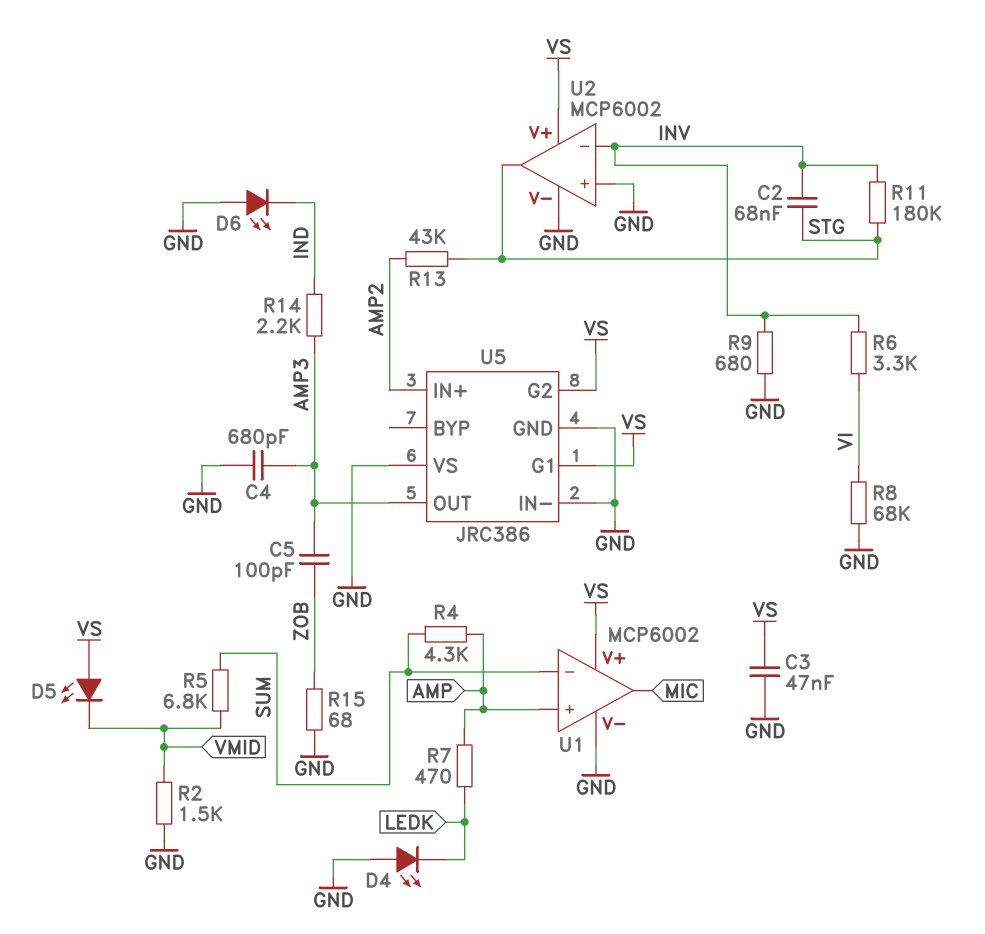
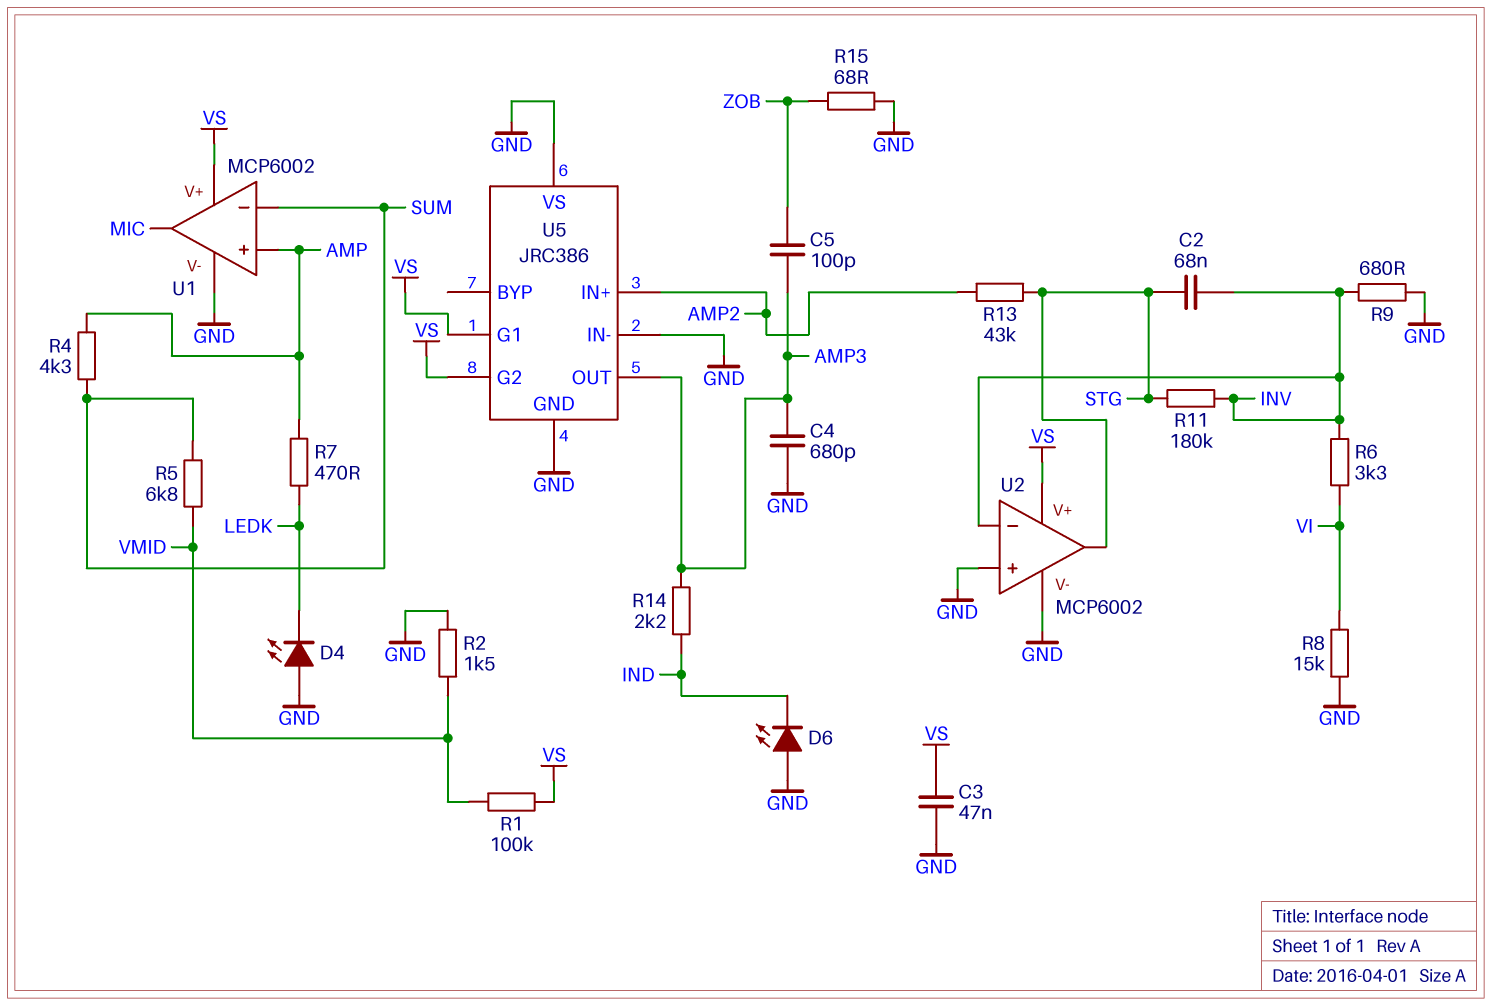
D5: LED (A VS, K VMID) -> none
R1: none -> 100k (VMID, VS)
R8: 68k (GND, VI) -> 15k (GND, VI)

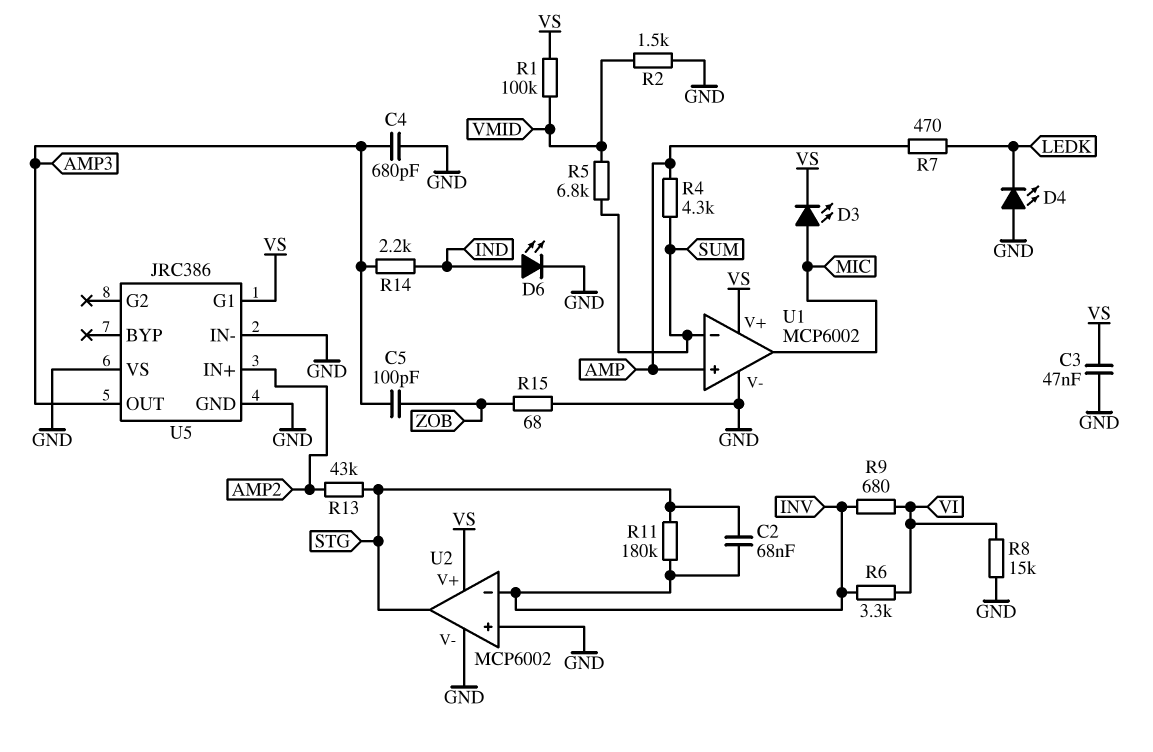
D3: none -> LED (A MIC, K VS)
D6: LED (A GND, K IND) -> LED (A IND, K GND)
R9: 680 (GND, INV) -> 680 (INV, VI)
U5 pin G2: VS -> none

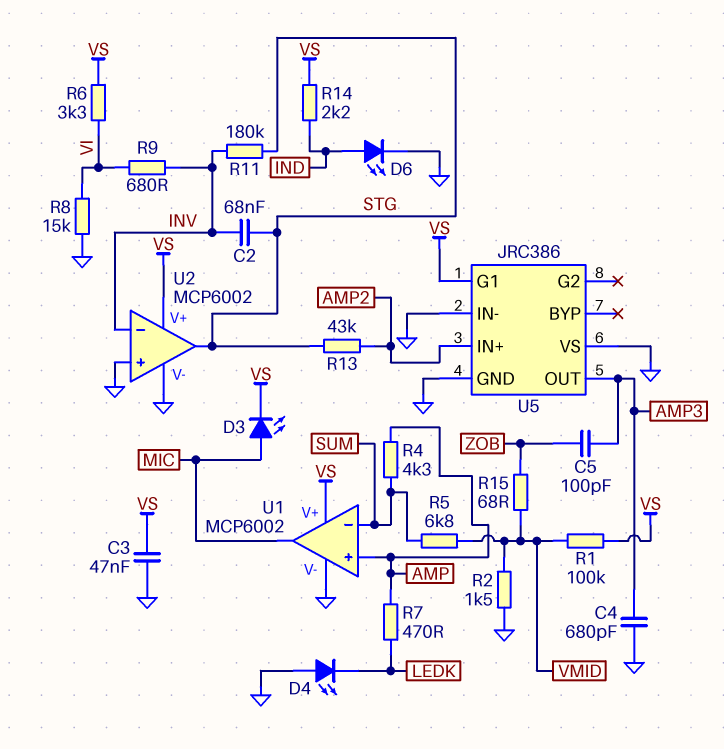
R6: 3.3k (INV, VI) -> 3.3k (VI, VS)
R14: 2.2k (AMP3, IND) -> 2.2k (IND, VS)
R15: 68 (GND, ZOB) -> 68 (VMID, ZOB)

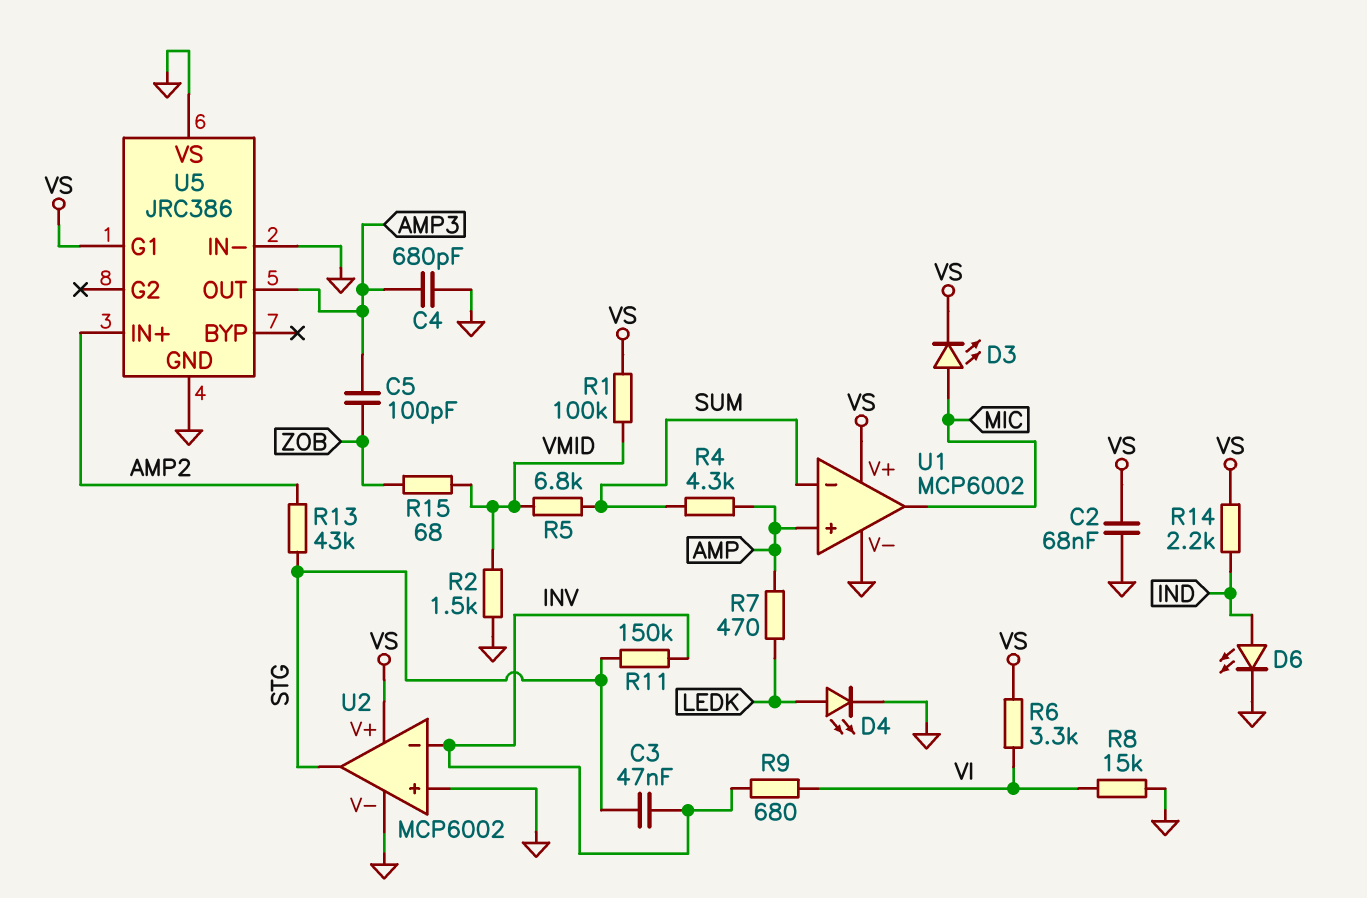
C2: 68nF (INV, STG) -> 68nF (GND, VS)
C3: 47nF (GND, VS) -> 47nF (INV, STG)
D4: LED (A GND, K LEDK) -> LED (A LEDK, K GND)
R11: 180k (INV, STG) -> 150k (INV, STG)

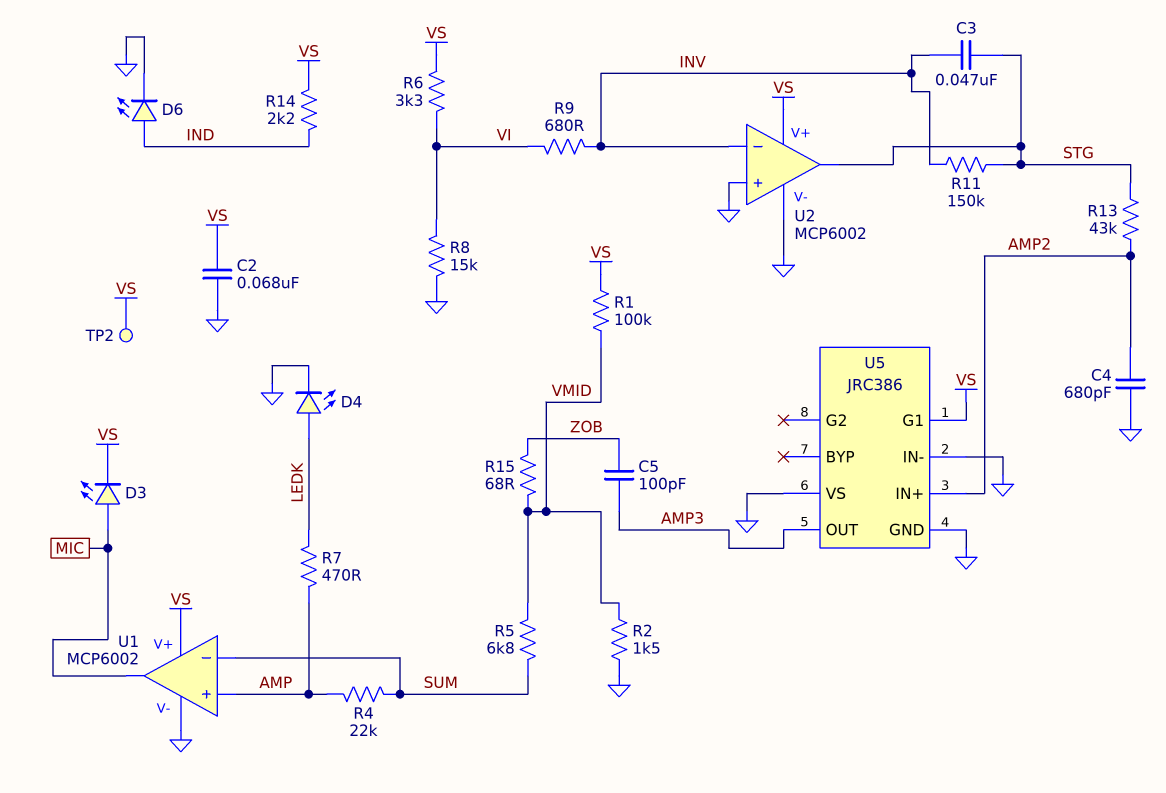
C4: 680pF (AMP3, GND) -> 680pF (AMP2, GND)
R4: 4.3k (AMP, SUM) -> 22k (AMP, SUM)
TP2: none -> test point (VS)

